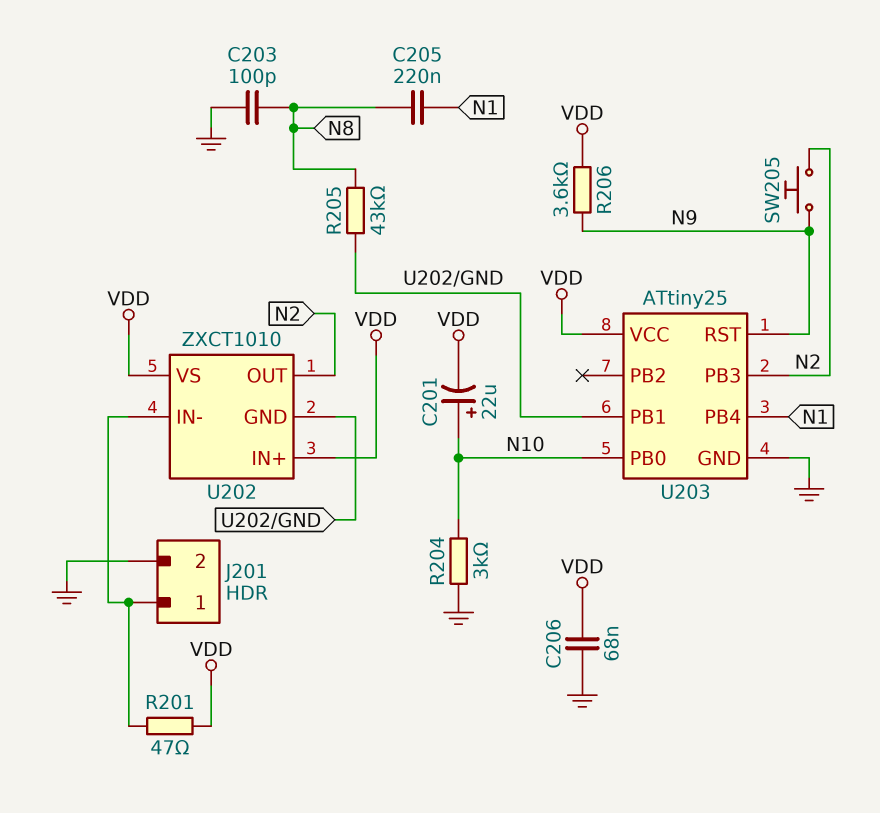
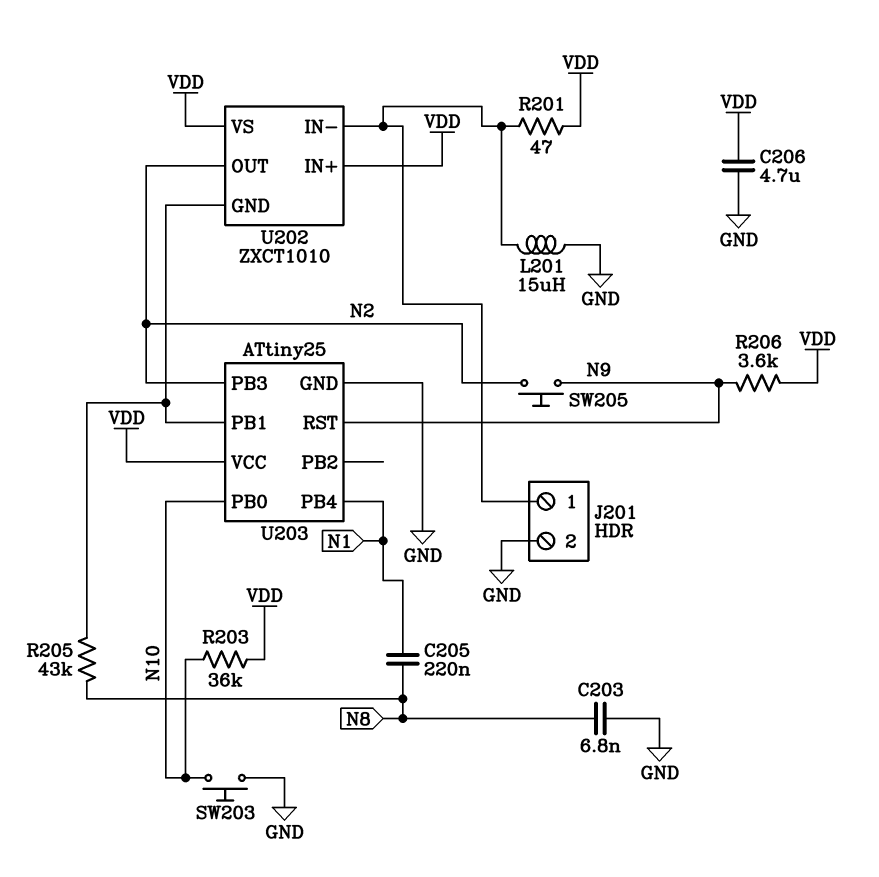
C201: 22uF (plus N10, minus VDD) -> none
C203: 100pF (GND, N8) -> 6.8nF (GND, N8)
C206: 68nF (GND, VDD) -> 4.7uF (GND, VDD)
L201: none -> 15uH (GND, J201/1)
R203: none -> 36k (N10, VDD)
R204: 3k (GND, N10) -> none
SW203: none -> button (GND, N10)

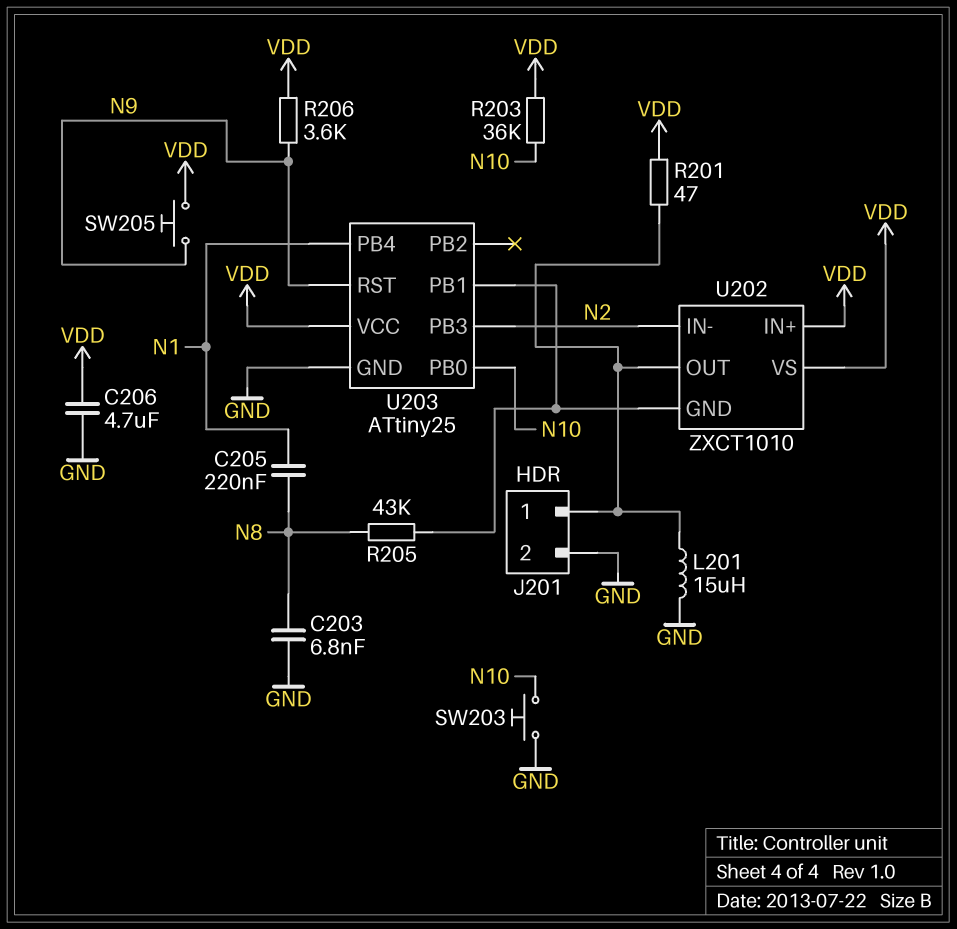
SW205: button (N2, N9) -> button (N9, VDD)
U202 pin IN-: J201/1 -> N2
U202 pin OUT: N2 -> J201/1

